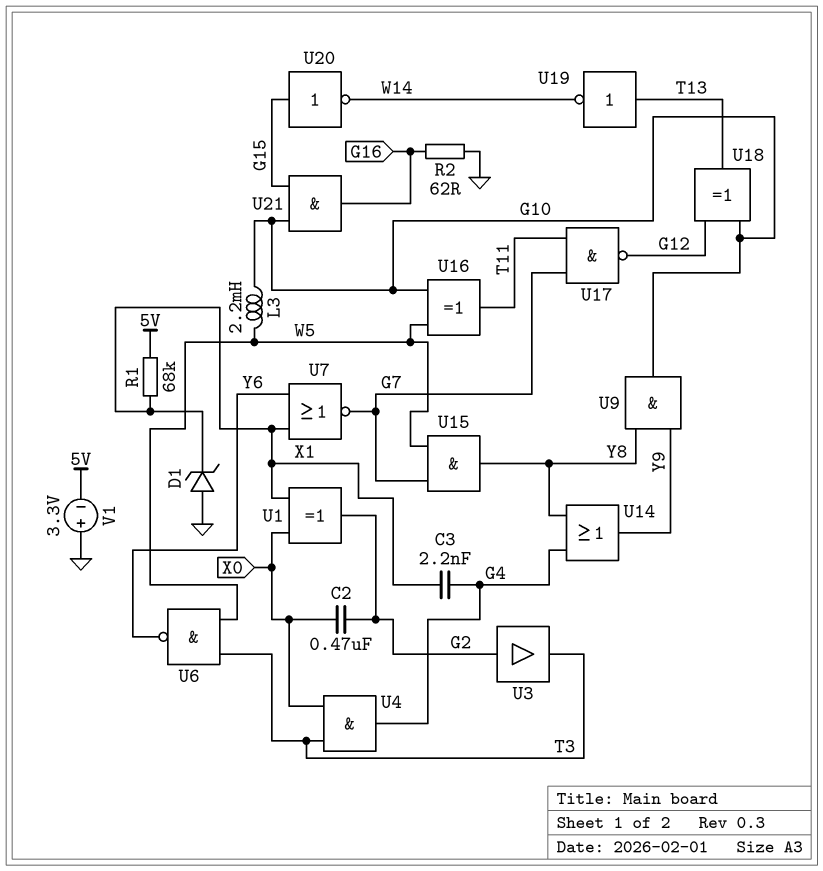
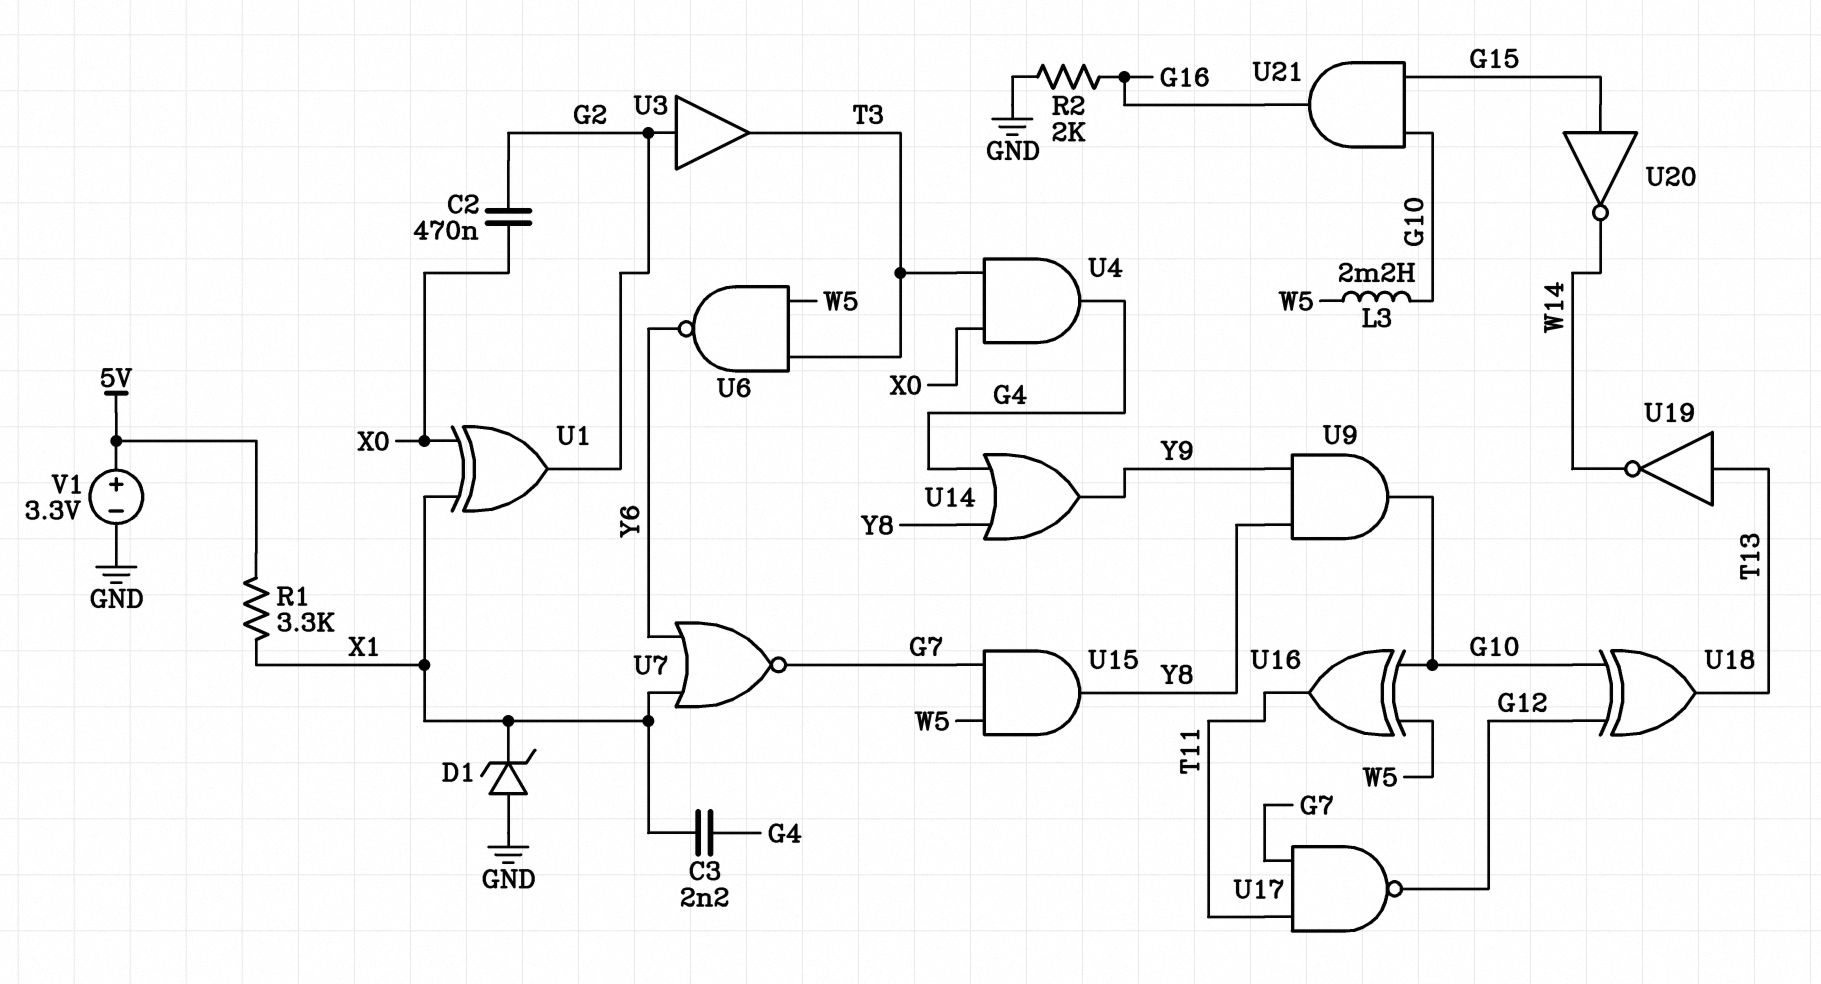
R1: 68k (5V, X1) -> 3.3k (5V, X1)
R2: 62 (G16, GND) -> 2k (G16, GND)
V1: 3.3V (plus GND, minus 5V) -> 3.3V (plus 5V, minus GND)

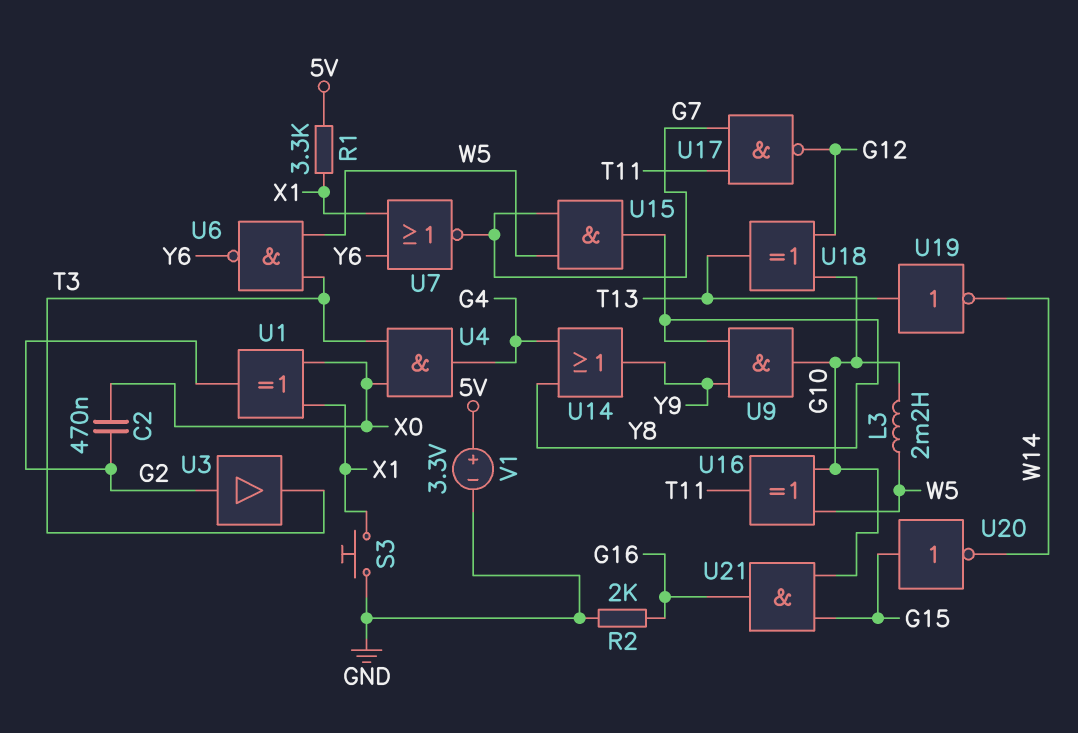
C3: 2.2nF (G4, X1) -> none
D1: zener (A GND, K X1) -> none
S3: none -> button (GND, X1)

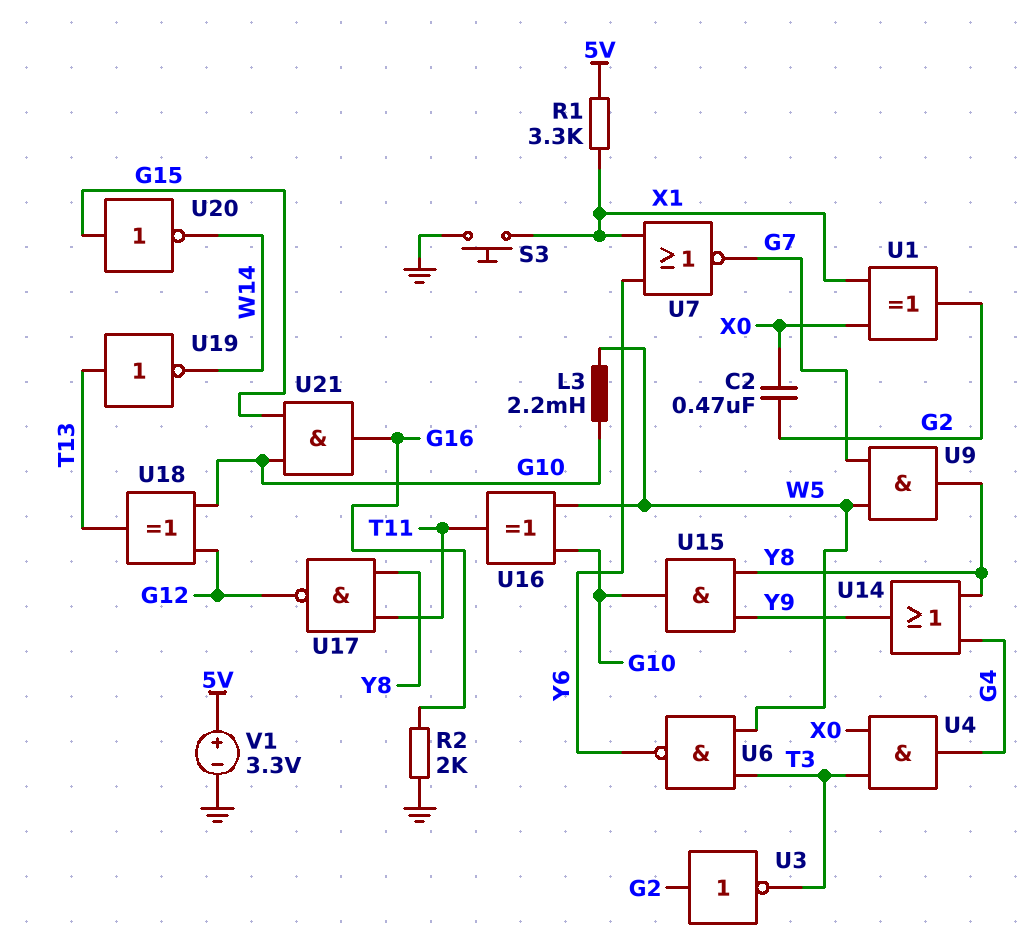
U3: buffer (in G2, out T3) -> NOT (in G2, out T3)
U9: AND (in Y8, in Y9, out G10) -> AND (in G7, in W5, out Y8)
U15: AND (in G7, in W5, out Y8) -> AND (in Y8, in Y9, out G10)
U17: NAND (in G7, in T11, out G12) -> NAND (in T11, in Y8, out G12)

